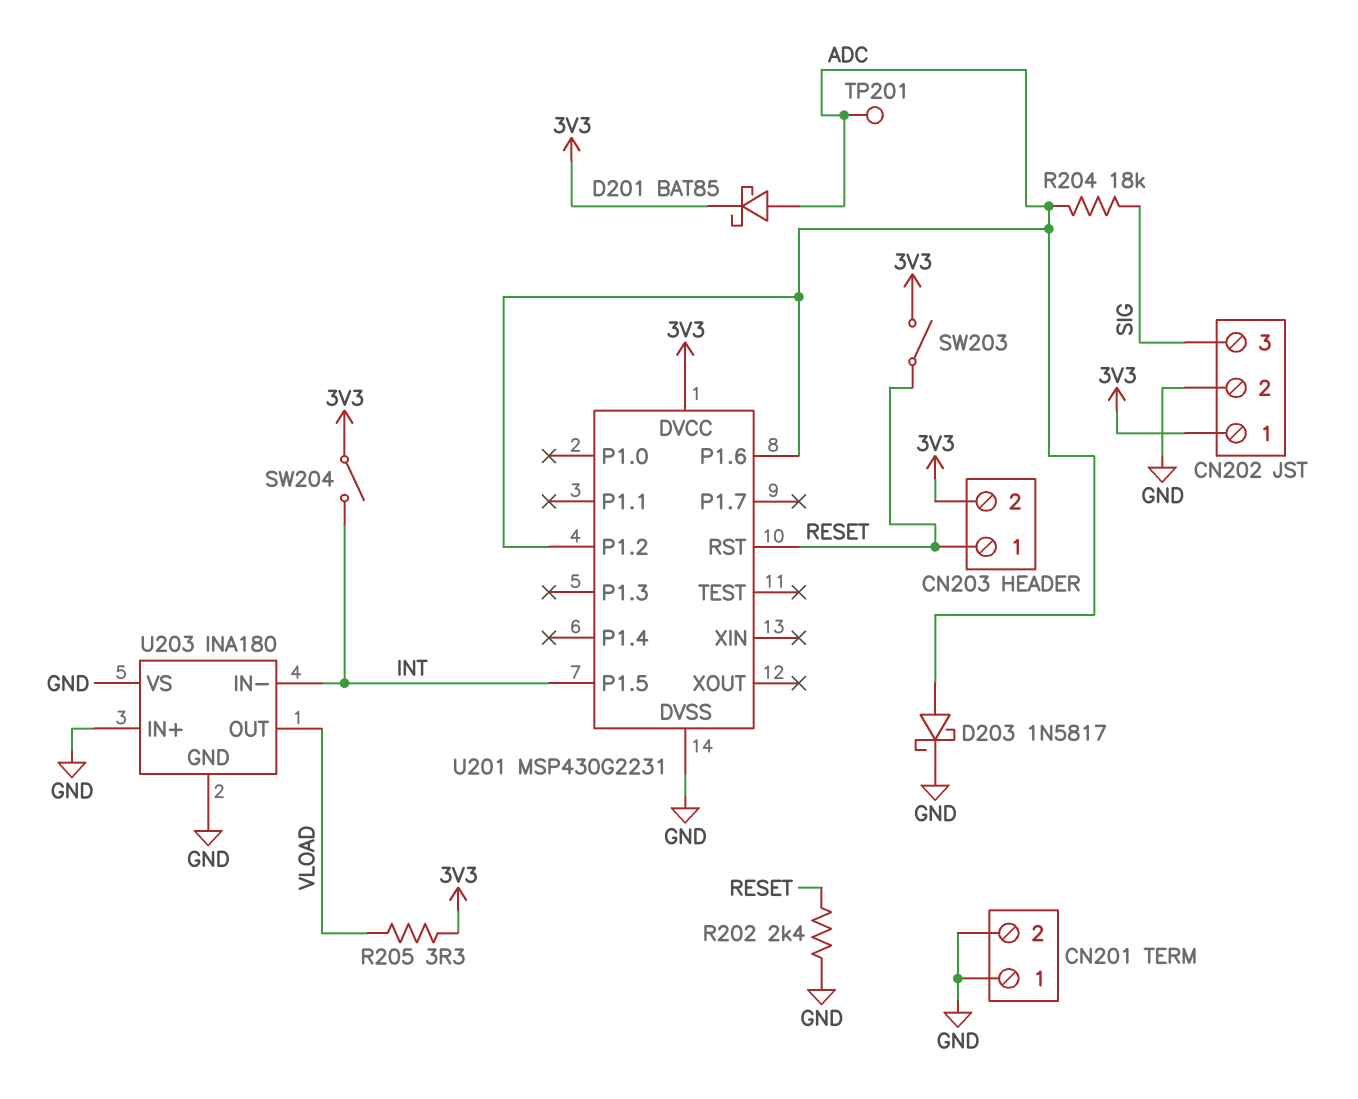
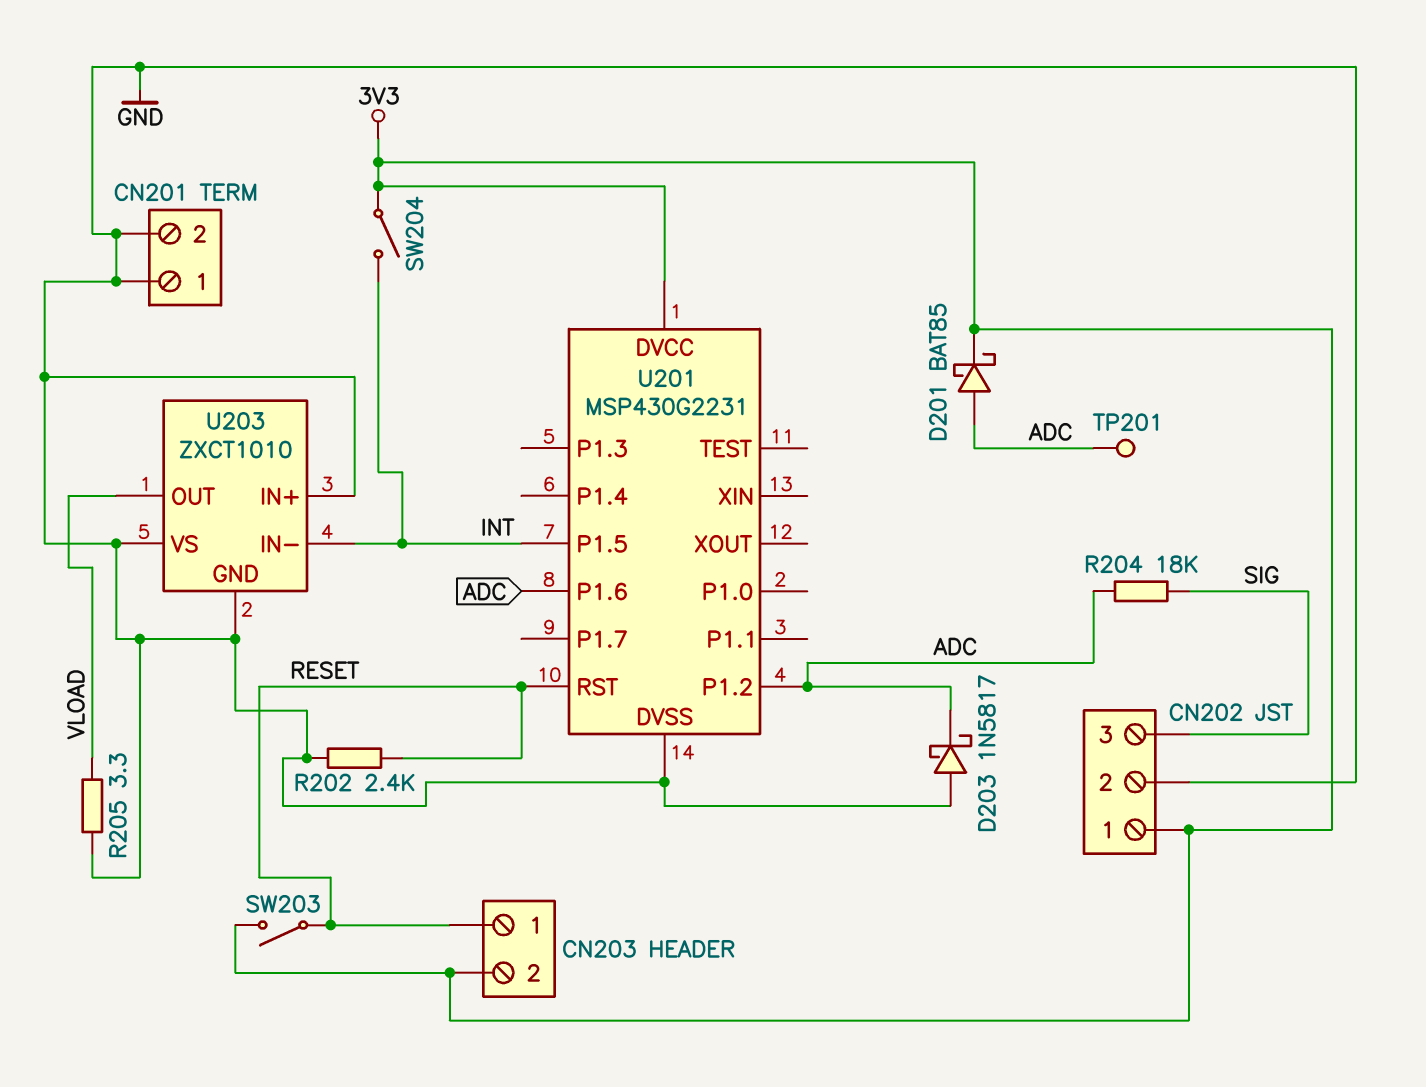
D203: schottky 1N5817 (A ADC, K GND) -> schottky 1N5817 (A GND, K ADC)
R205: 3.3 (3V3, VLOAD) -> 3.3 (GND, VLOAD)
U203: INA180 -> ZXCT1010

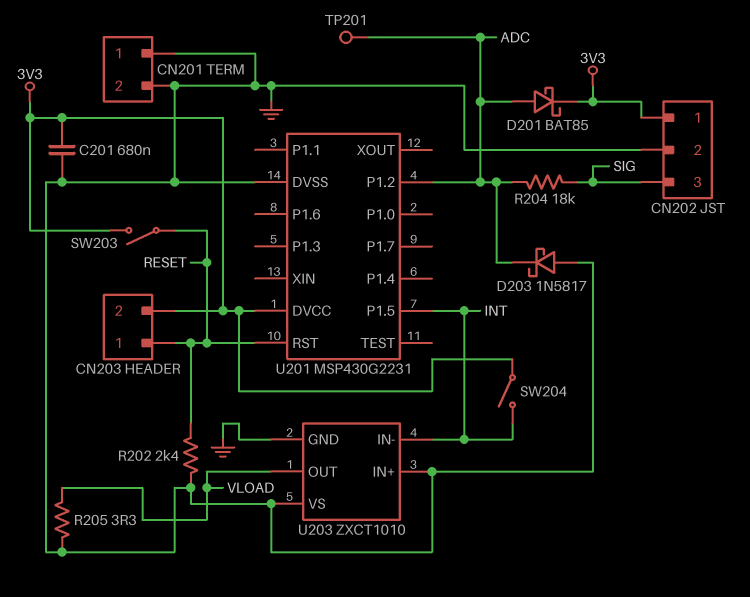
C201: none -> 680nF (3V3, GND)
U201 pin P1.6: ADC -> none

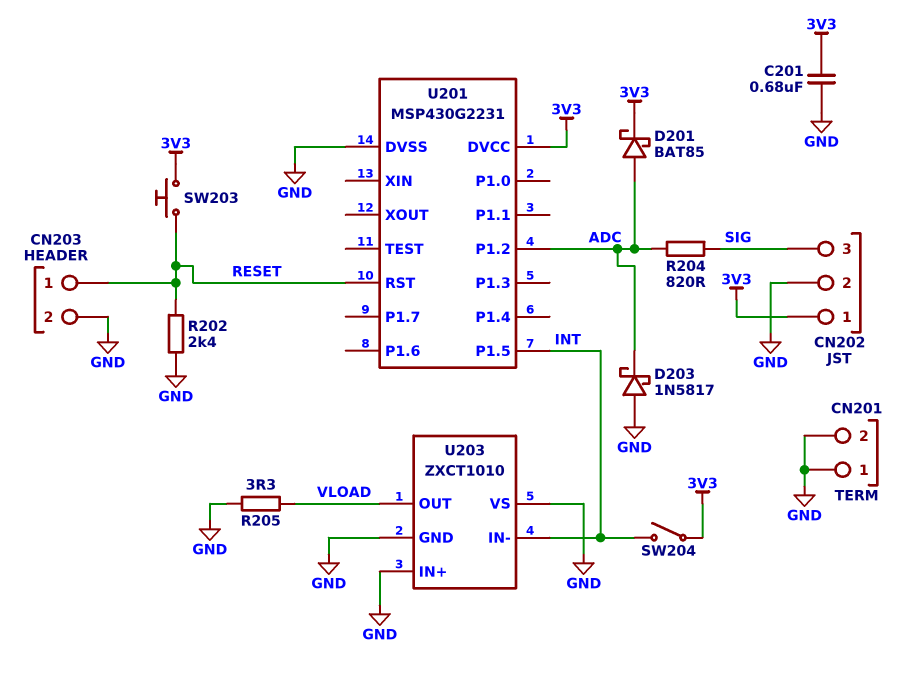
CN203 pin 2: 3V3 -> GND
R204: 18k (ADC, SIG) -> 820 (ADC, SIG)
SW203: switch (3V3, RESET) -> button (3V3, RESET)
TP201: test point (ADC) -> none

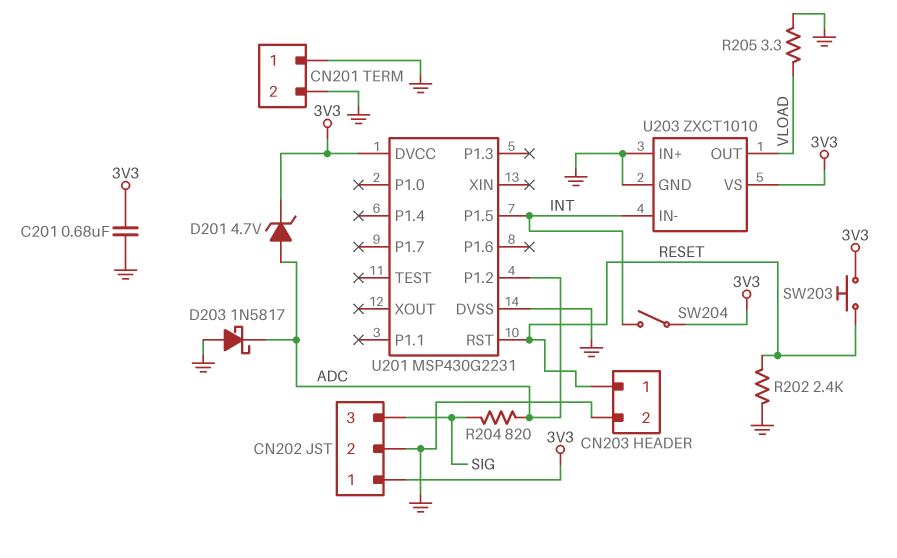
D201: schottky BAT85 (A ADC, K 3V3) -> zener 4.7V (A ADC, K 3V3)
U203 pin VS: GND -> 3V3

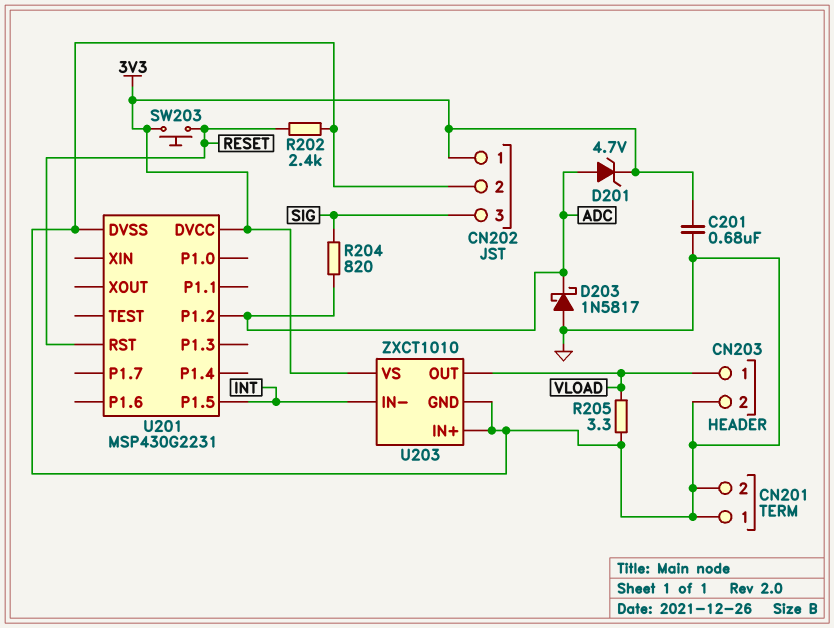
CN203 pin 1: RESET -> VLOAD
SW204: switch (3V3, INT) -> none

